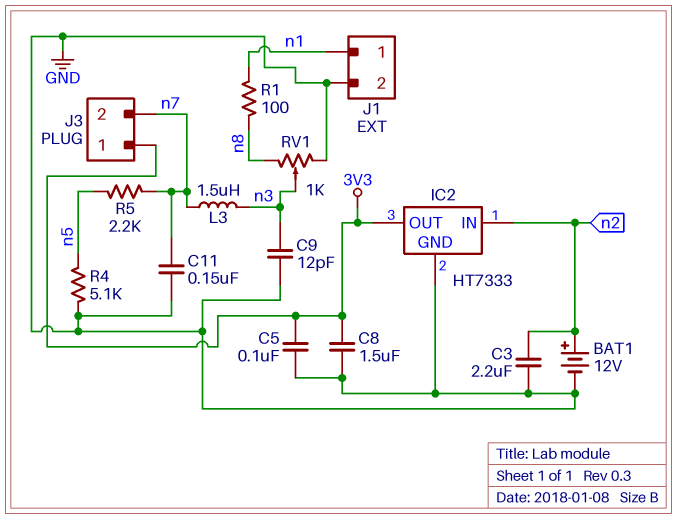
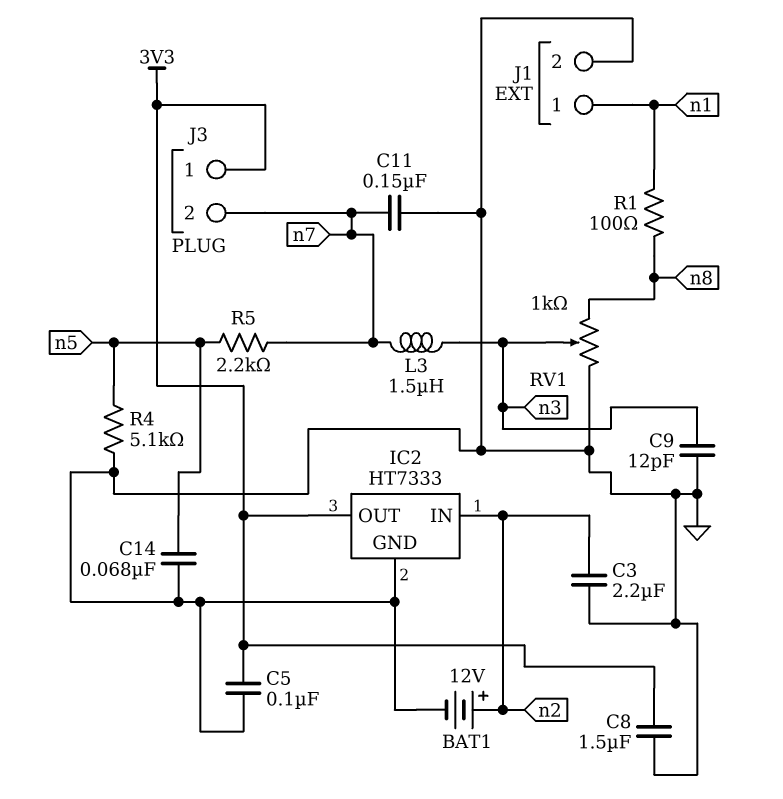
C14: none -> 68nF (GND, n5)

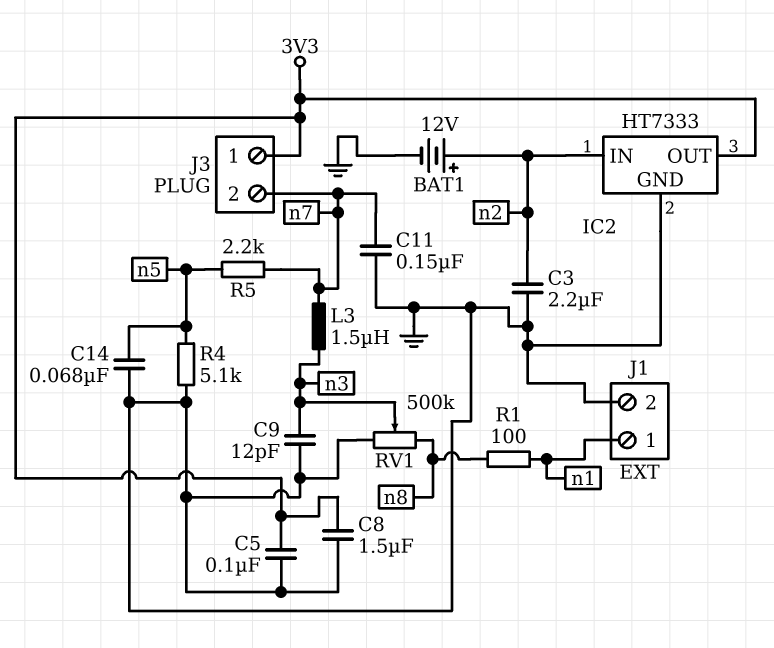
RV1: 1k (GND, n8, wiper n3) -> 500k (GND, n8, wiper n3)

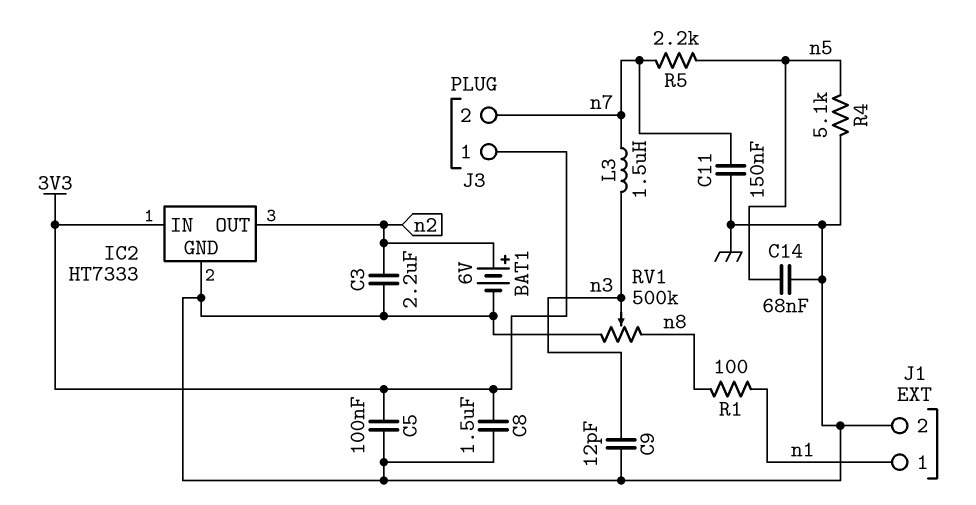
BAT1: 12V (plus n2, minus GND) -> 6V (plus n2, minus GND)
IC2 pin IN: n2 -> 3V3
IC2 pin OUT: 3V3 -> n2

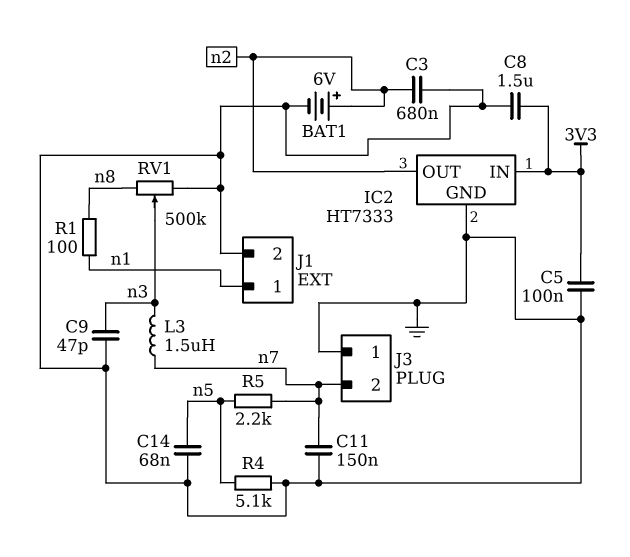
C3: 2.2uF (GND, n2) -> 680nF (GND, n2)
C9: 12pF (GND, n3) -> 47pF (GND, n3)
J3 pin 1: 3V3 -> GND

